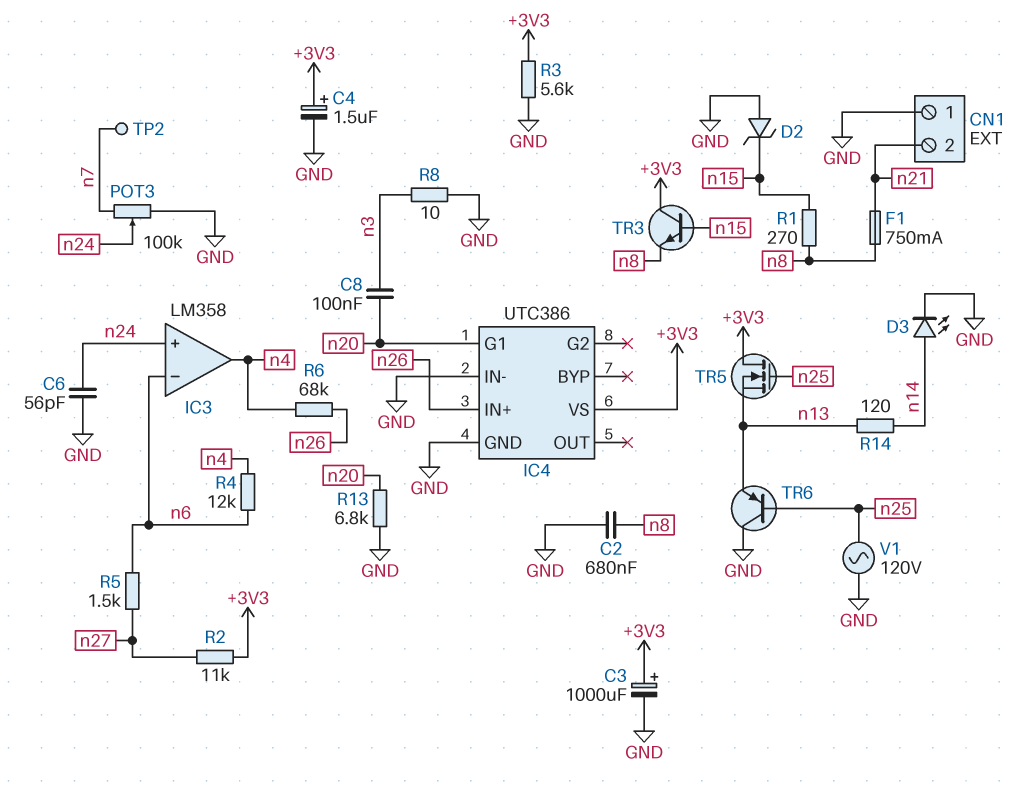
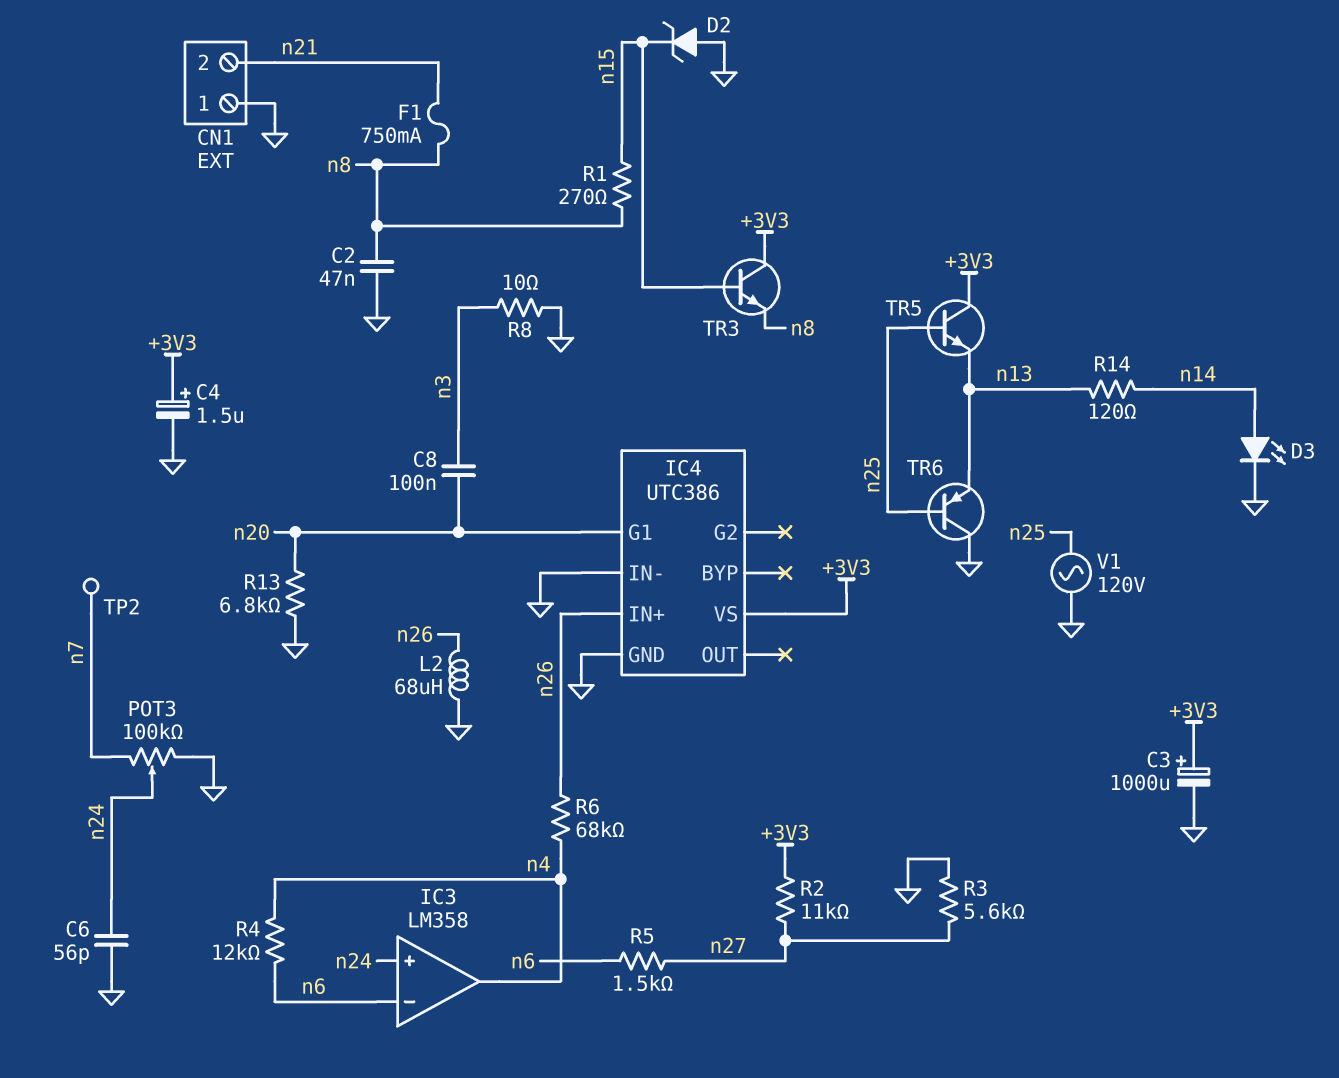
C2: 680nF (GND, n8) -> 47nF (GND, n8)
L2: none -> 68uH (GND, n26)
R3: 5.6k (+3V3, GND) -> 5.6k (GND, n27)
TR5: NMOS (G n25, D +3V3, S n13) -> NPN (B n25, C +3V3, E n13)

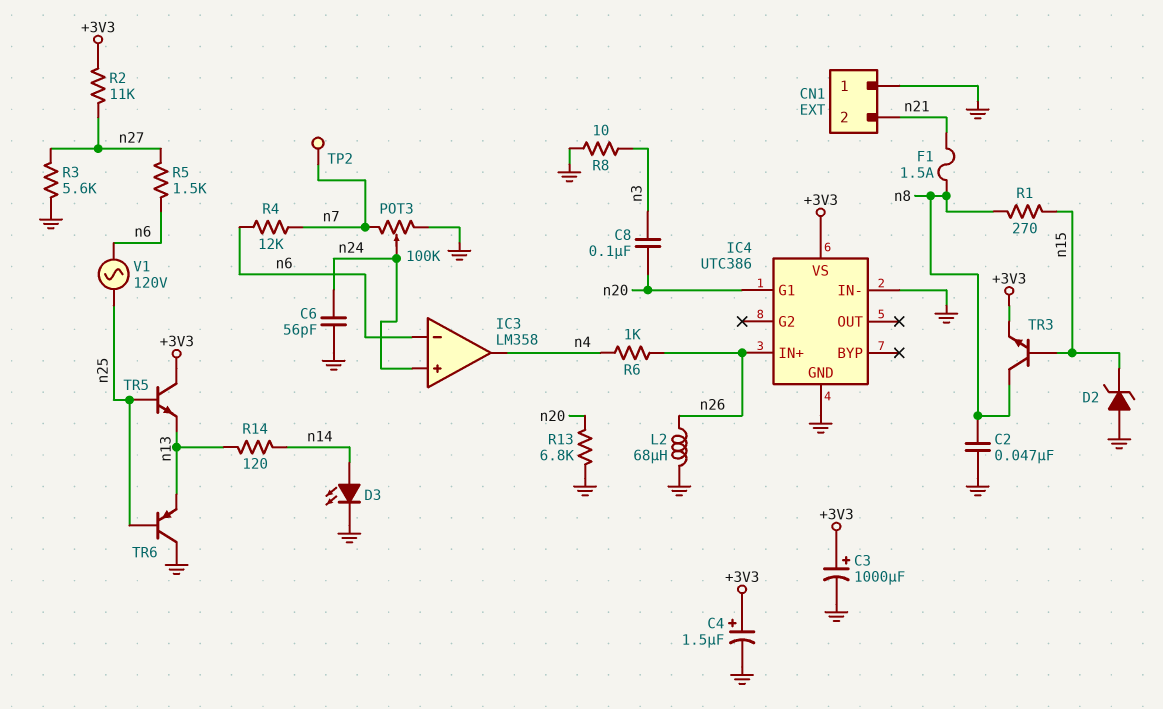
F1: 750mA (n8, n21) -> 1.5A (n8, n21)
R4: 12k (n4, n6) -> 12k (n6, n7)
R6: 68k (n4, n26) -> 1k (n4, n26)
TR3: NPN (B n15, C +3V3, E n8) -> NPN (B n15, C n8, E +3V3)
V1: AC 120V (GND, n25) -> AC 120V (n6, n25)

